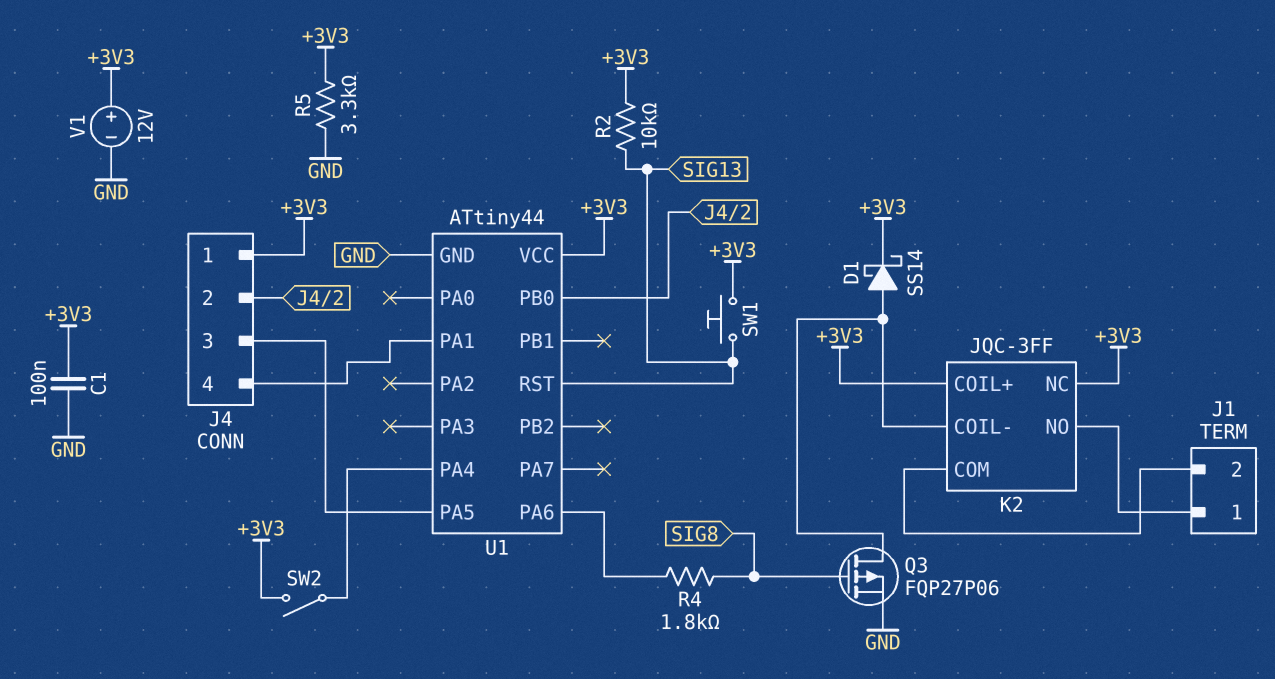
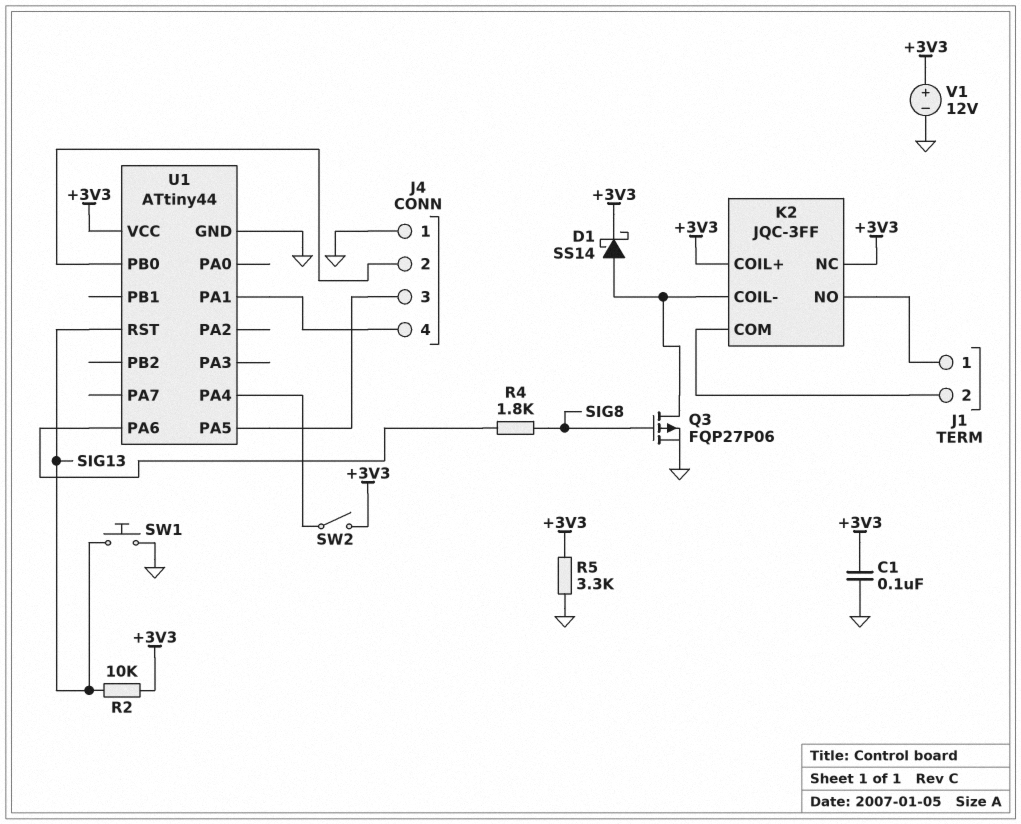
J4 pin 1: +3V3 -> GND
SW1: button (+3V3, SIG13) -> button (GND, SIG13)

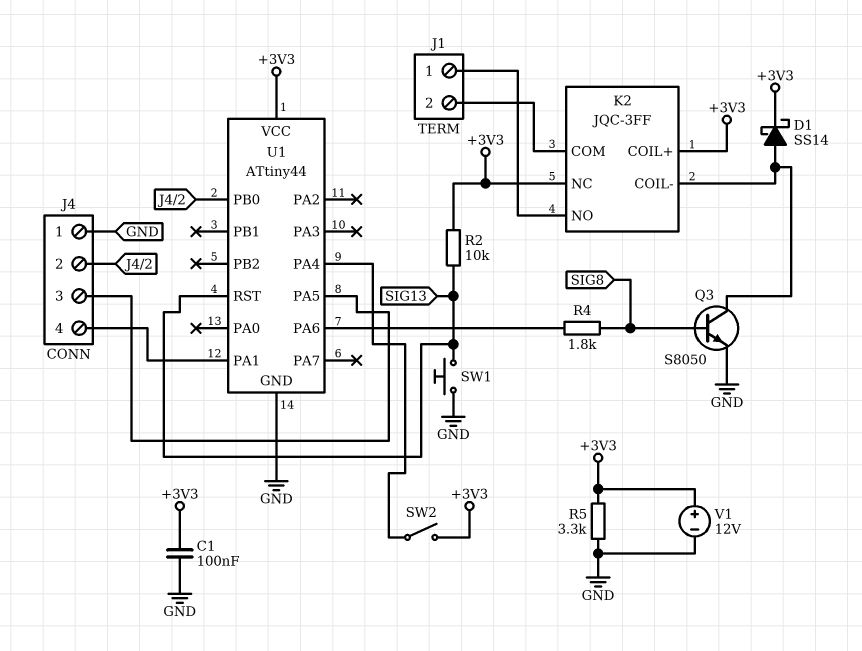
Q3: PMOS FQP27P06 (G SIG8, D K2/COIL-, S GND) -> NPN S8050 (B SIG8, C K2/COIL-, E GND)

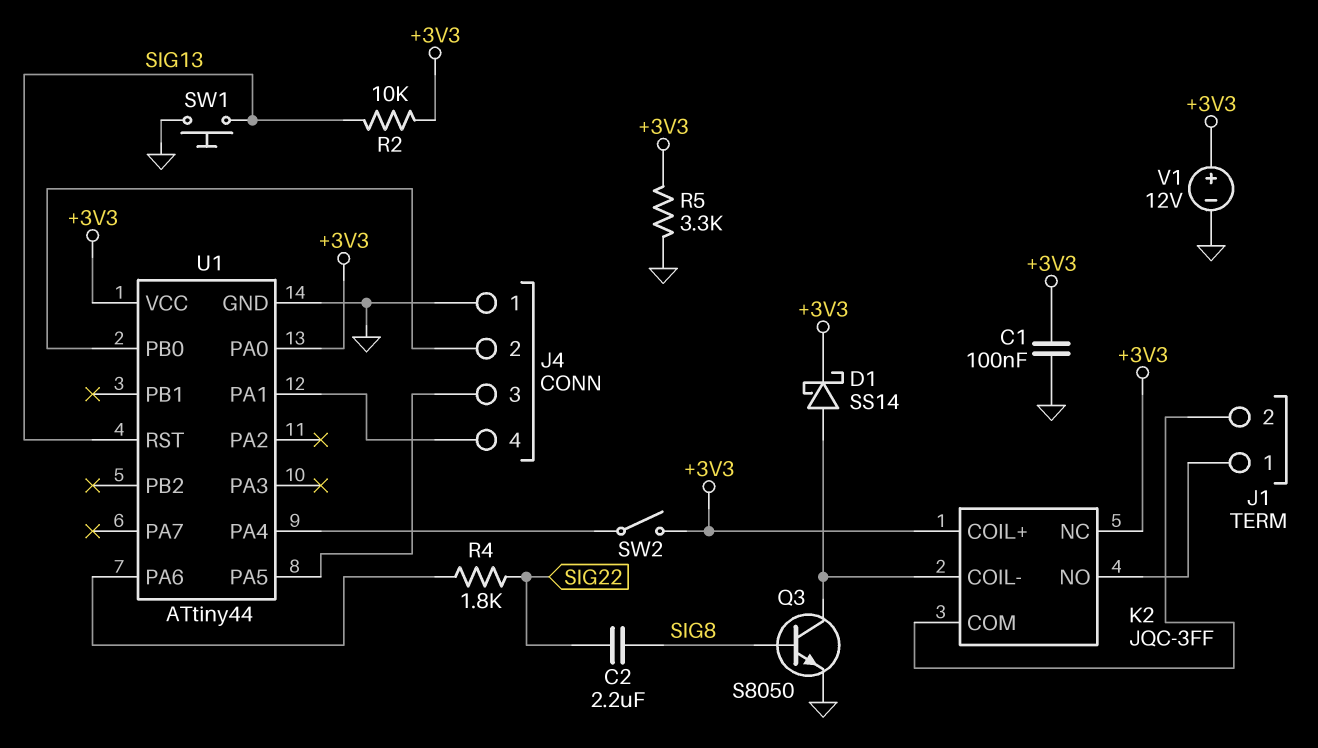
C2: none -> 2.2uF (SIG8, SIG22)
R4: 1.8k (SIG8, U1/PA6) -> 1.8k (SIG22, U1/PA6)
U1 pin PA0: none -> +3V3

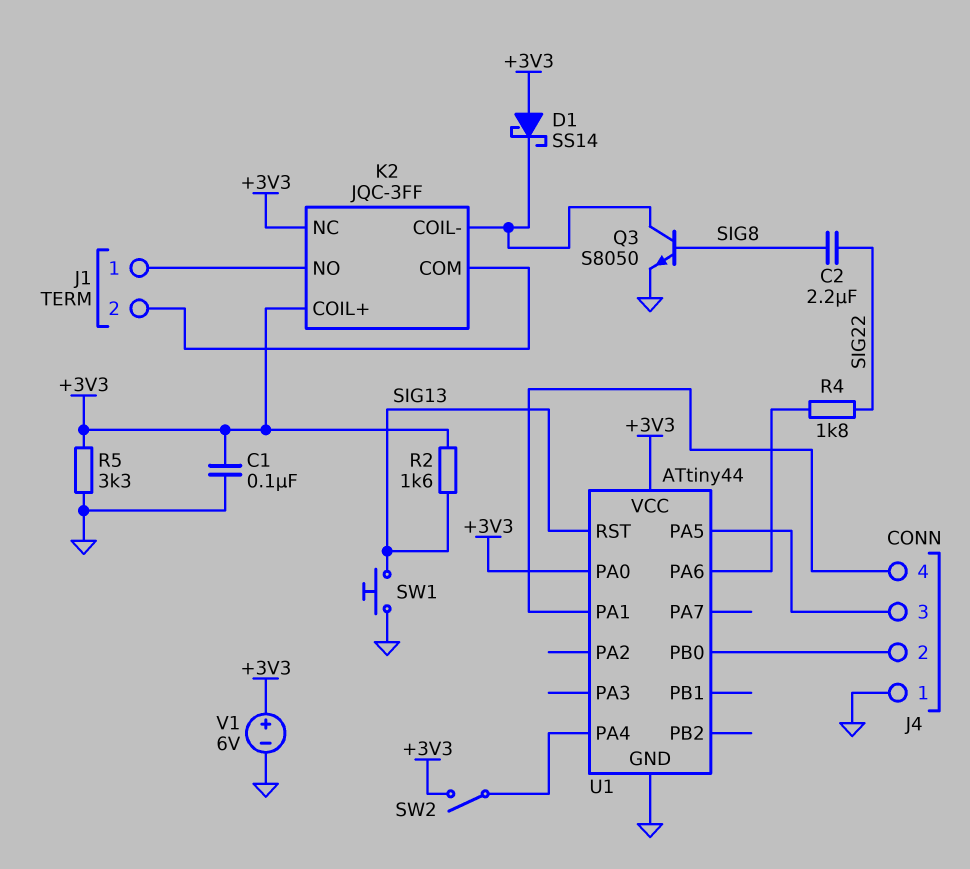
D1: schottky SS14 (A K2/COIL-, K +3V3) -> schottky SS14 (A +3V3, K K2/COIL-)
R2: 10k (+3V3, SIG13) -> 1.6k (+3V3, SIG13)
V1: 12V (plus +3V3, minus GND) -> 6V (plus +3V3, minus GND)

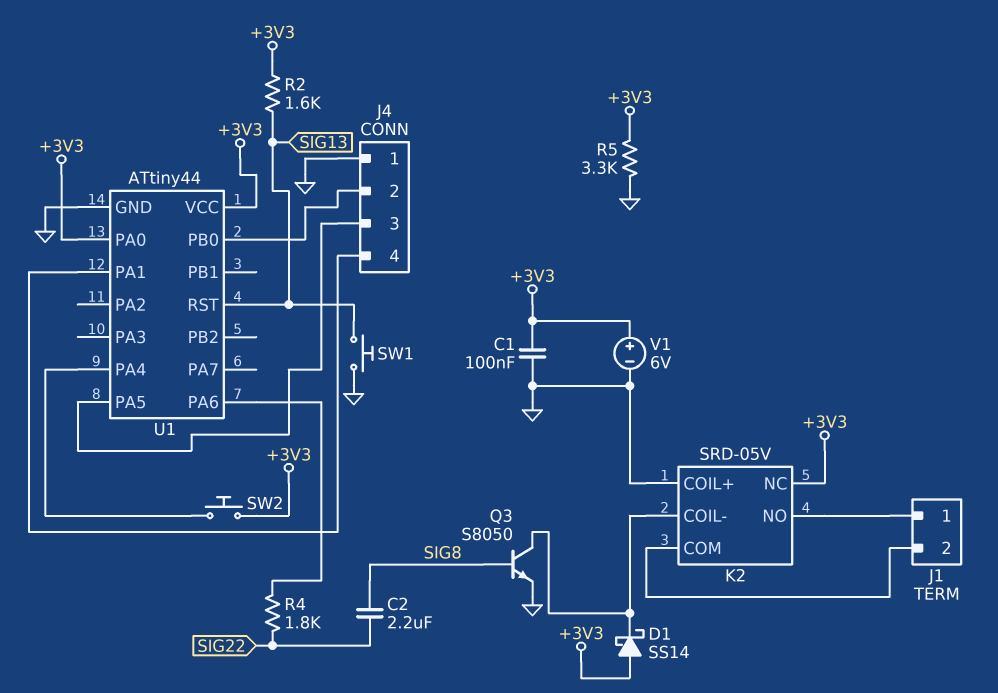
K2: JQC-3FF -> SRD-05V
K2 pin COIL+: +3V3 -> GND
SW2: switch (+3V3, U1/PA4) -> button (+3V3, U1/PA4)

